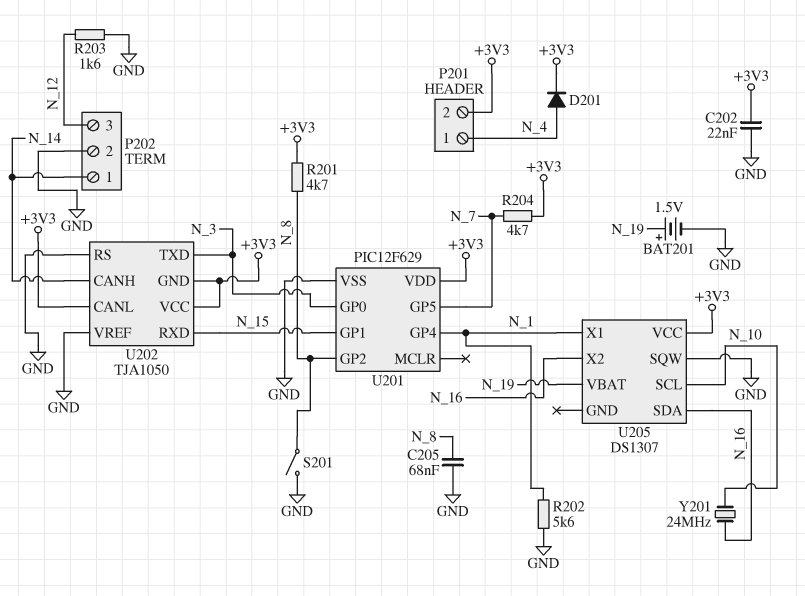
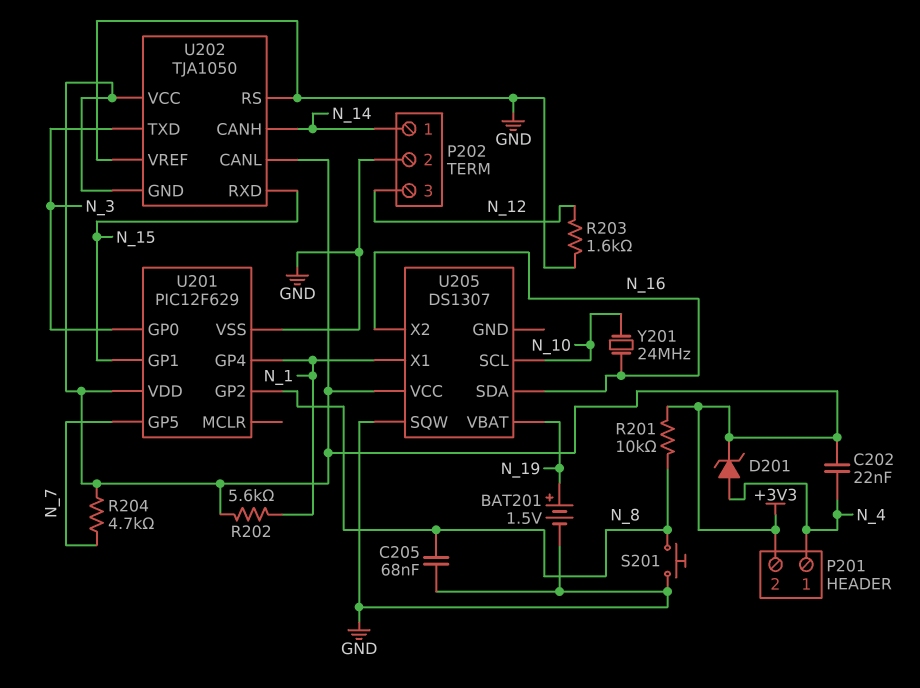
C202: 22nF (+3V3, GND) -> 22nF (+3V3, N_4)
D201: diode (A N_4, K +3V3) -> zener (A N_4, K +3V3)
R201: 4.7k (+3V3, N_8) -> 10k (+3V3, N_8)
R202: 5.6k (GND, N_1) -> 5.6k (+3V3, N_1)
S201: switch (GND, N_8) -> button (GND, N_8)

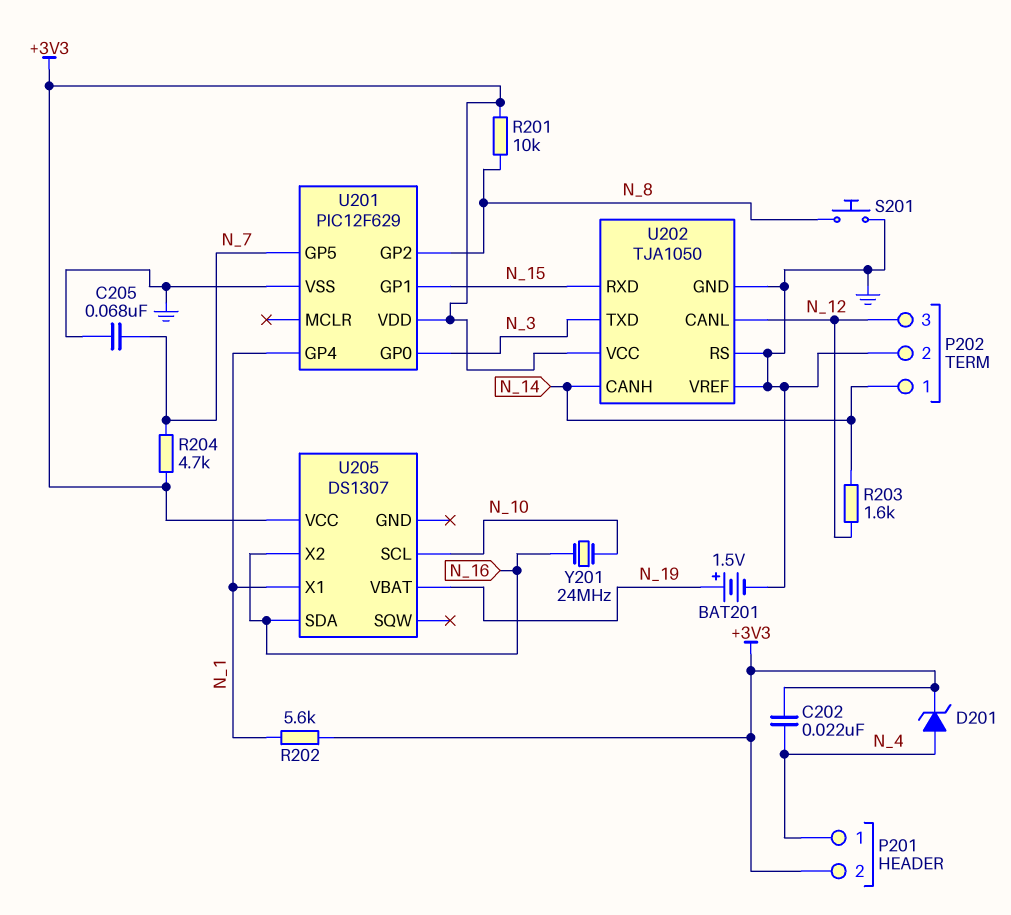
C205: 68nF (GND, N_8) -> 68nF (GND, N_7)
R203: 1.6k (GND, N_12) -> 1.6k (N_12, N_14)
U202 pin CANL: +3V3 -> N_12
U202 pin GND: +3V3 -> GND
U205 pin SQW: GND -> none

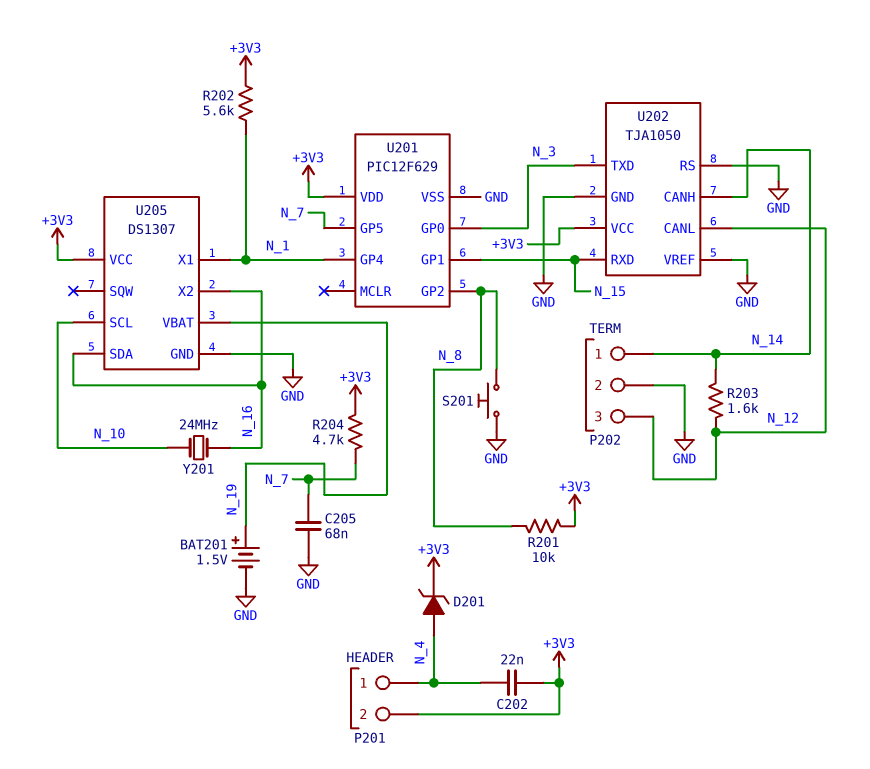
U205 pin GND: none -> GND

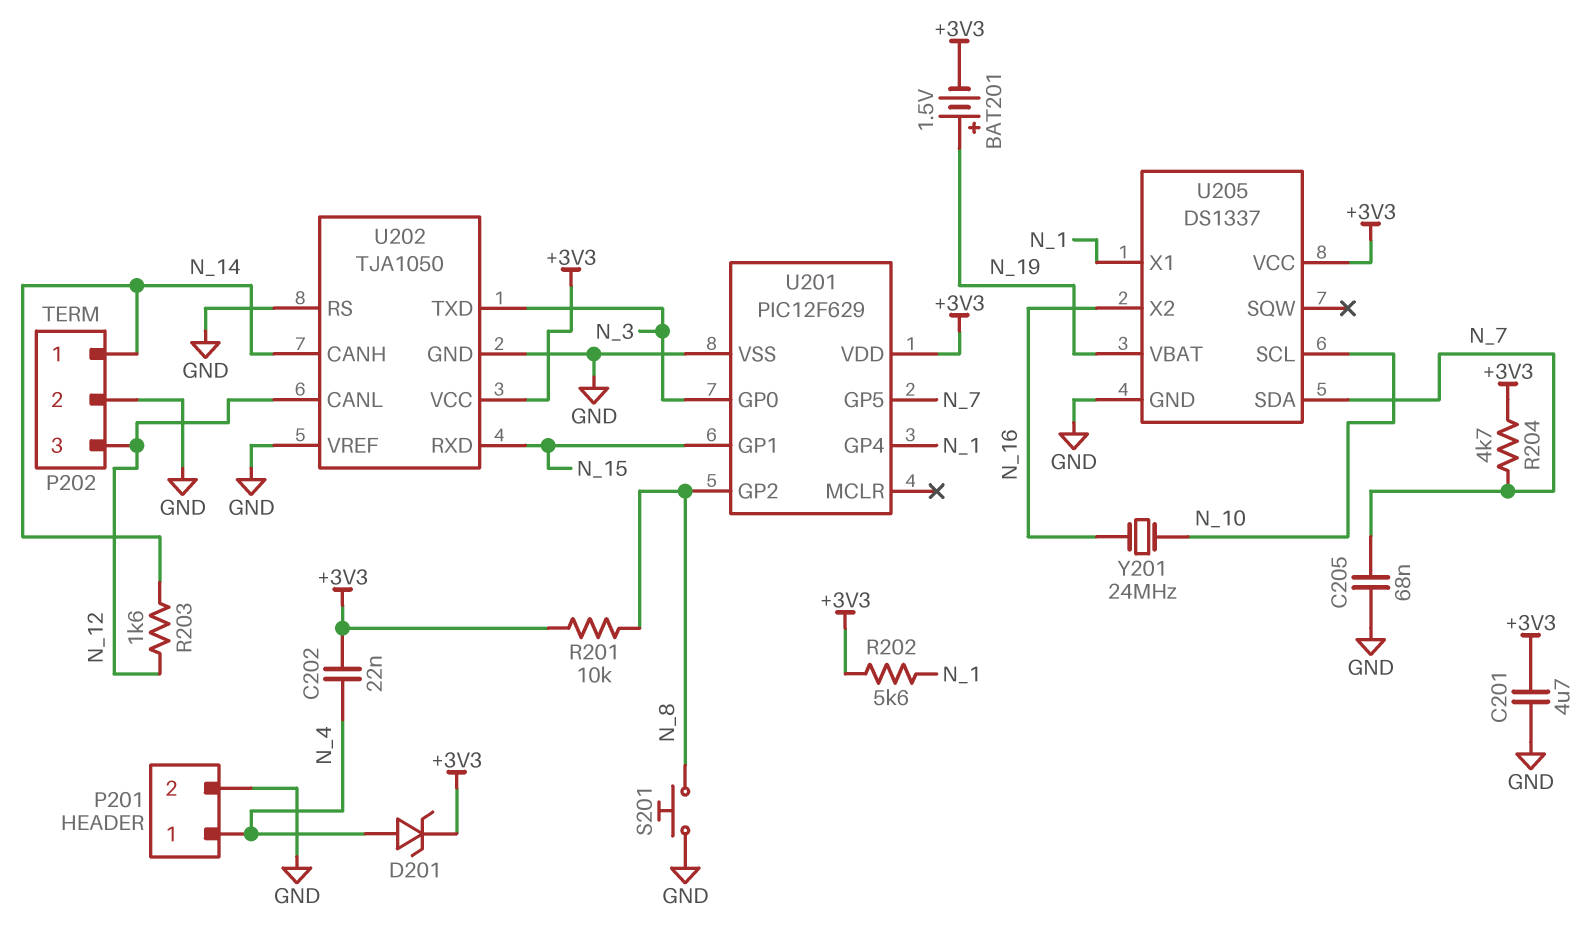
BAT201: 1.5V (plus N_19, minus GND) -> 1.5V (plus N_19, minus +3V3)
C201: none -> 4.7uF (+3V3, GND)
P201 pin 2: +3V3 -> GND
U205: DS1307 -> DS1337
U205 pin SDA: N_16 -> N_7

